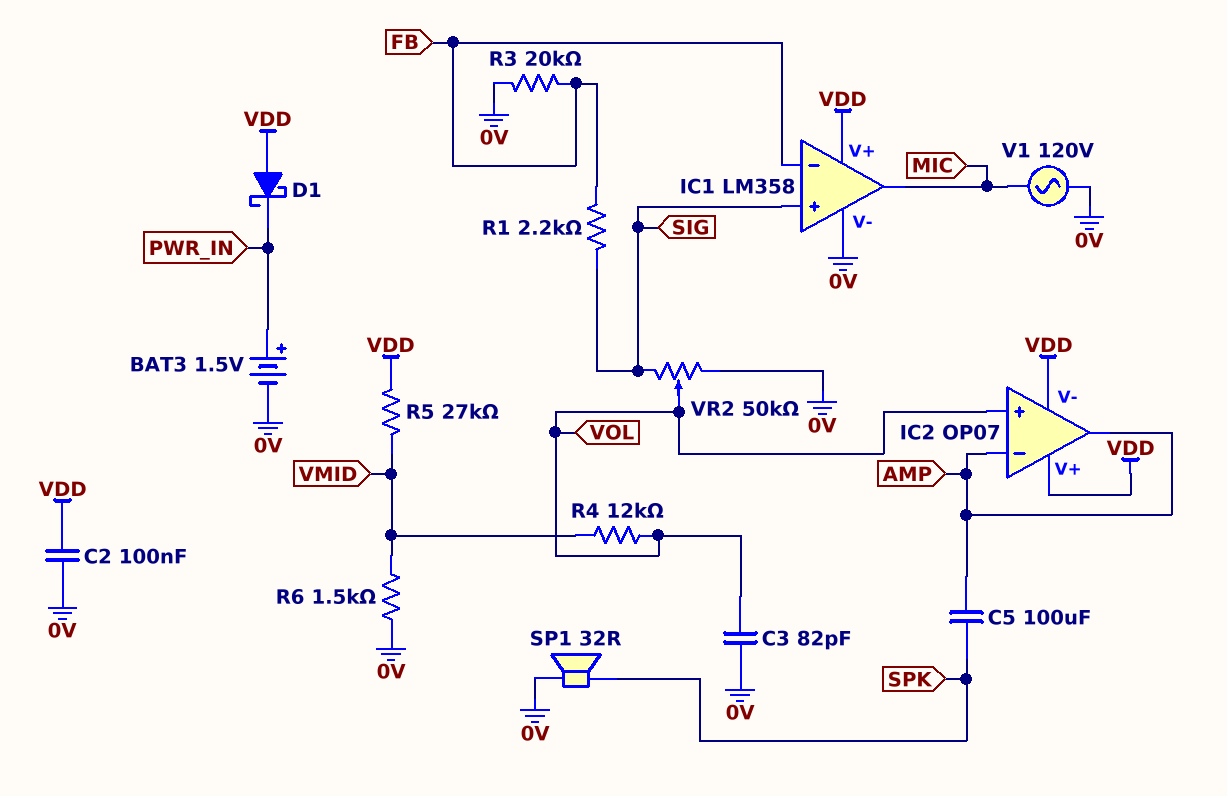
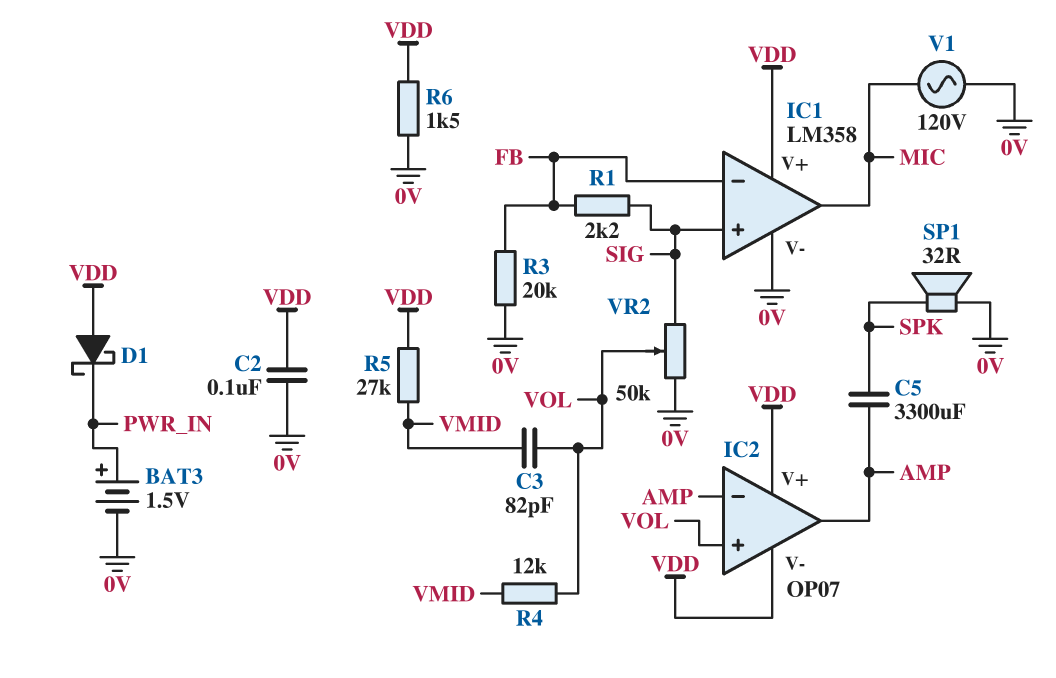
C3: 82pF (0V, VOL) -> 82pF (VMID, VOL)
C5: 100uF (AMP, SPK) -> 3300uF (AMP, SPK)
R6: 1.5k (0V, VMID) -> 1.5k (0V, VDD)

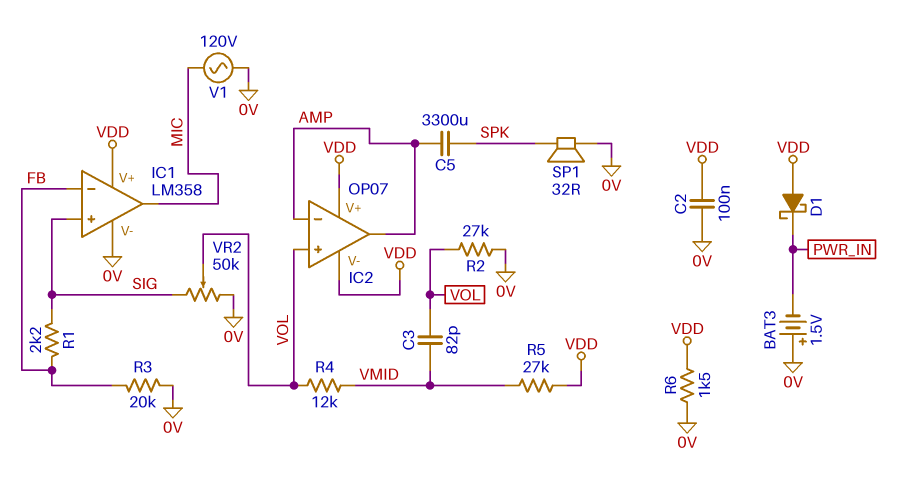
BAT3: 1.5V (plus PWR_IN, minus 0V) -> 1.5V (plus 0V, minus PWR_IN)
R2: none -> 27k (0V, VOL)

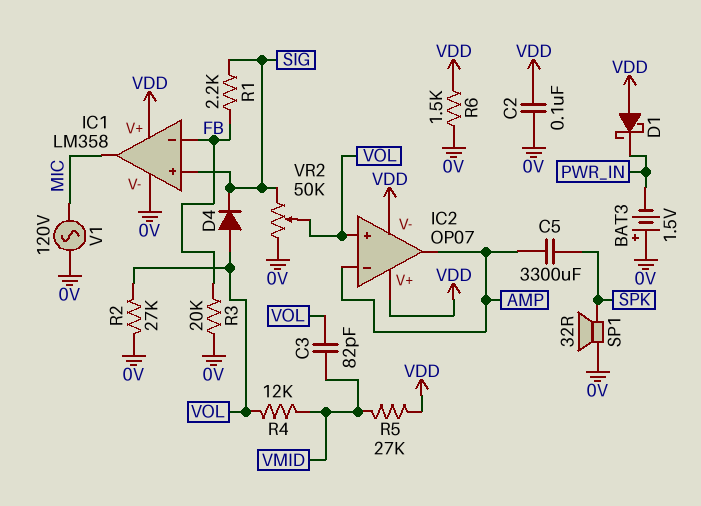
D4: none -> diode (A VOL, K SIG)

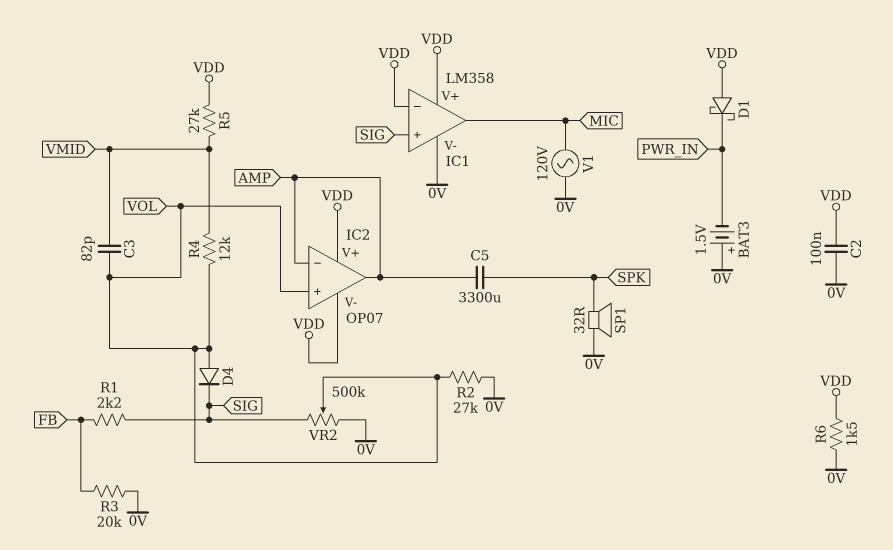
IC1 pin in-: FB -> VDD
VR2: 50k (0V, SIG, wiper VOL) -> 500k (0V, SIG, wiper VOL)

